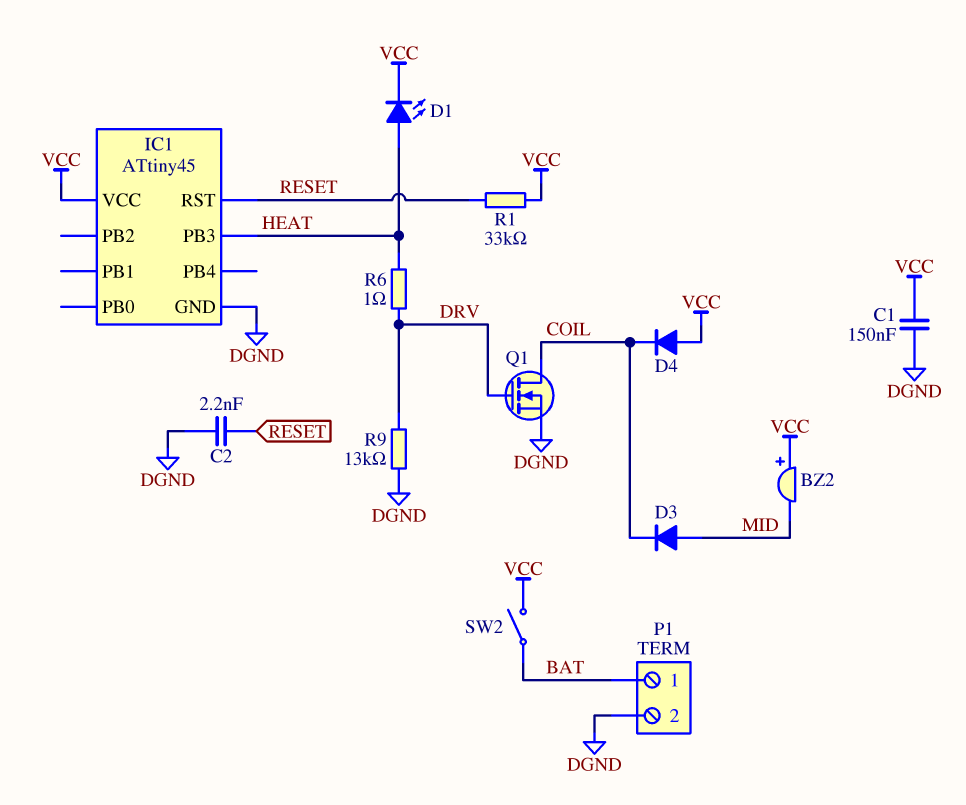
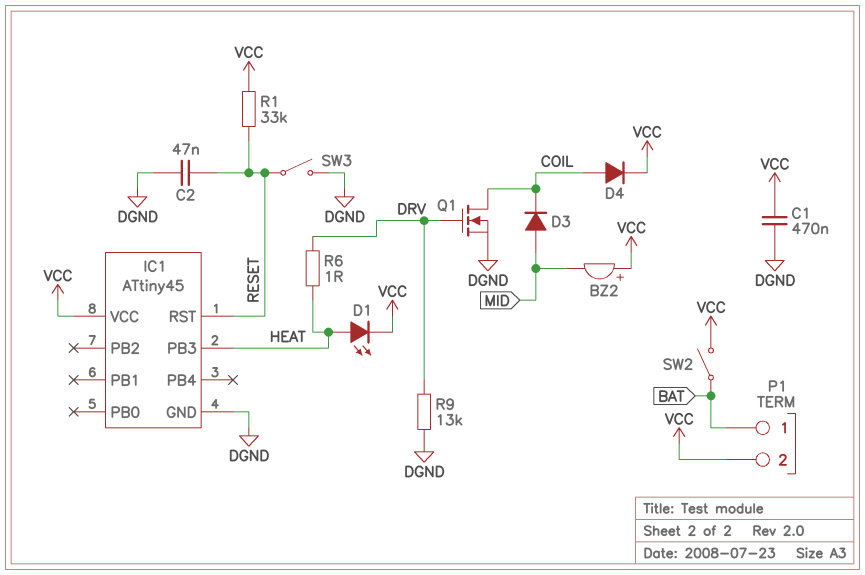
C1: 150nF (DGND, VCC) -> 470nF (DGND, VCC)
C2: 2.2nF (DGND, RESET) -> 47nF (DGND, RESET)
D4: diode (A VCC, K COIL) -> diode (A COIL, K VCC)
P1 pin 2: DGND -> VCC
SW3: none -> switch (DGND, RESET)

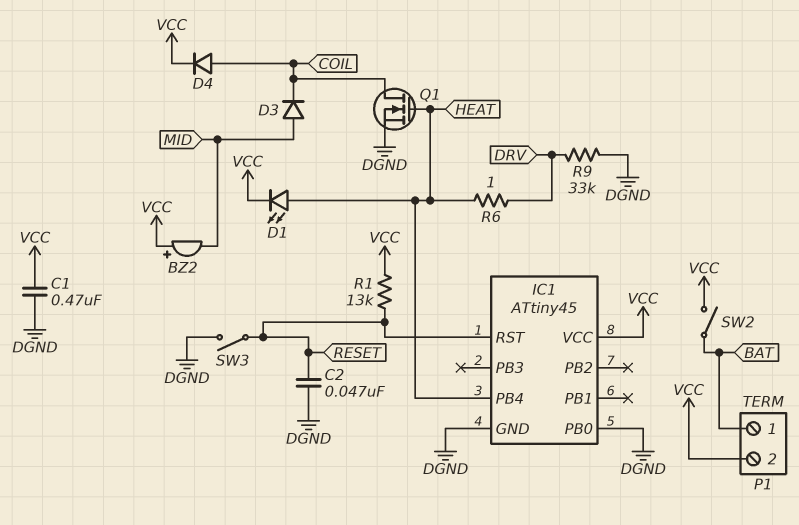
IC1 pin PB0: none -> DGND
IC1 pin PB3: HEAT -> none
IC1 pin PB4: none -> HEAT
Q1: NMOS (G DRV, D COIL, S DGND) -> NMOS (G HEAT, D COIL, S DGND)
R1: 33k (RESET, VCC) -> 13k (RESET, VCC)
R9: 13k (DGND, DRV) -> 33k (DGND, DRV)

